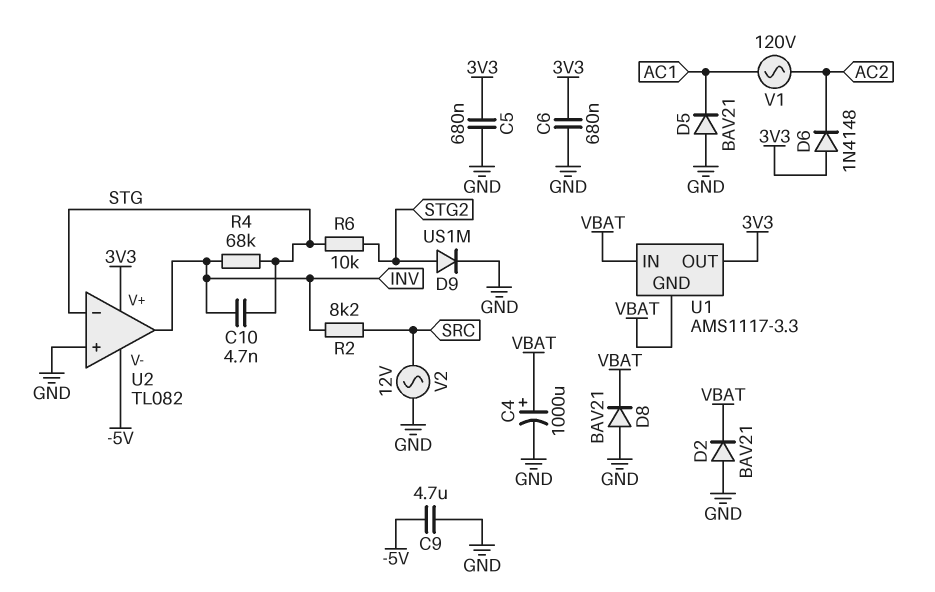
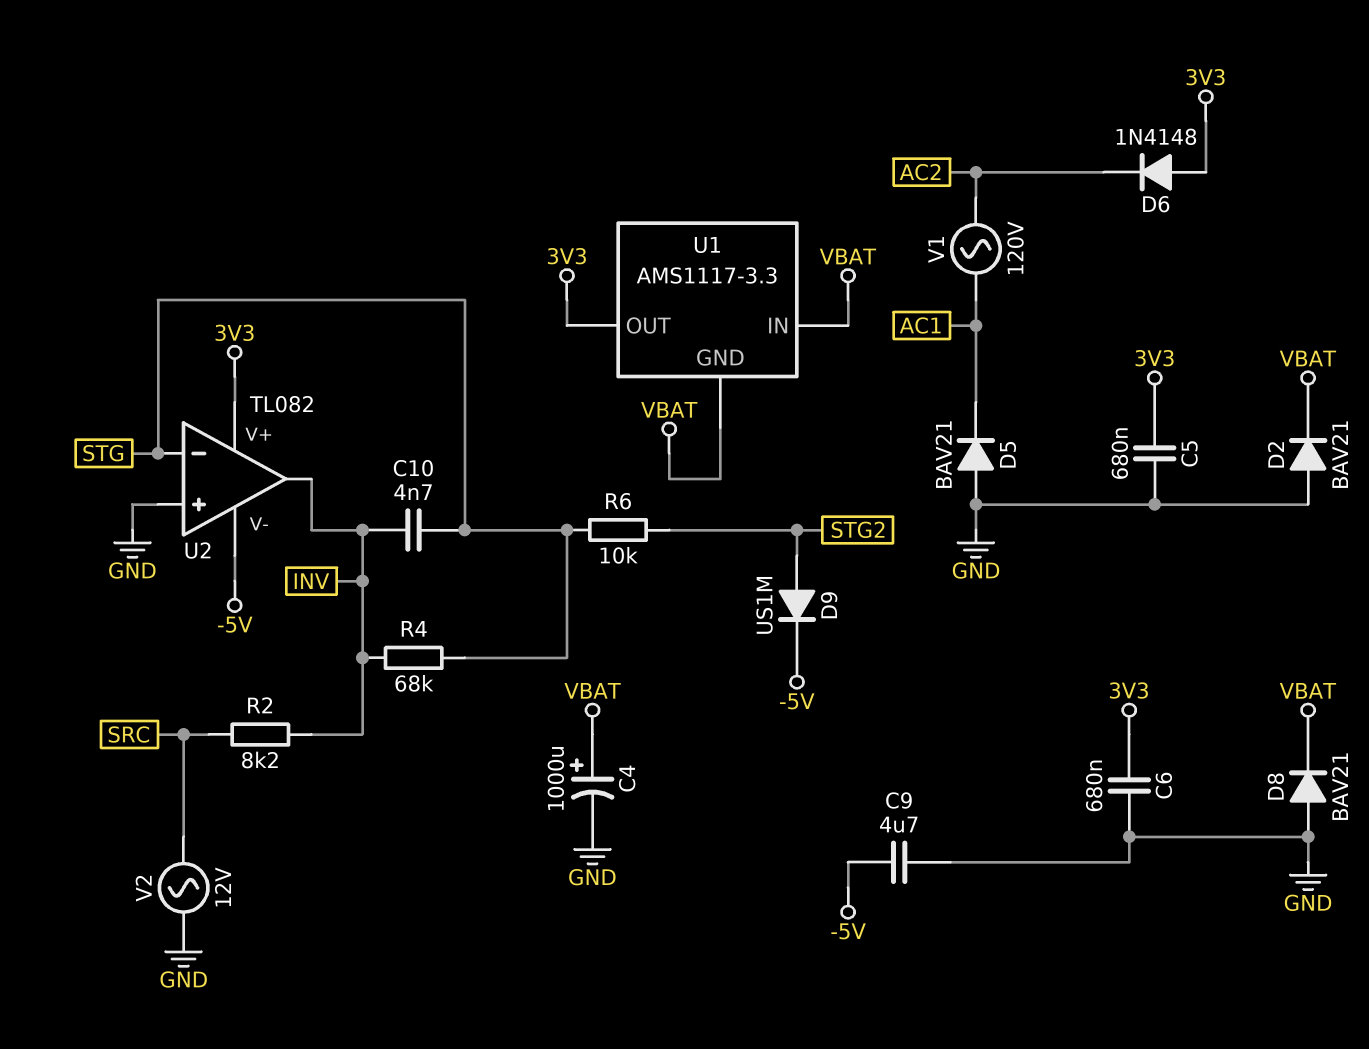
D9: diode US1M (A STG2, K GND) -> diode US1M (A STG2, K -5V)

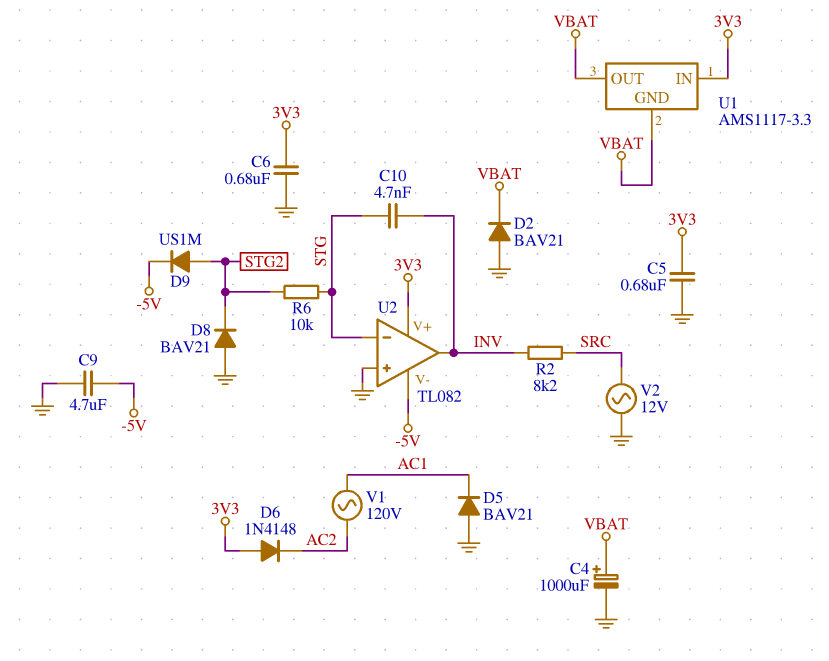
D8: diode BAV21 (A GND, K VBAT) -> diode BAV21 (A GND, K STG2)
R4: 68k (INV, STG) -> none
U1 pin IN: VBAT -> 3V3
U1 pin OUT: 3V3 -> VBAT

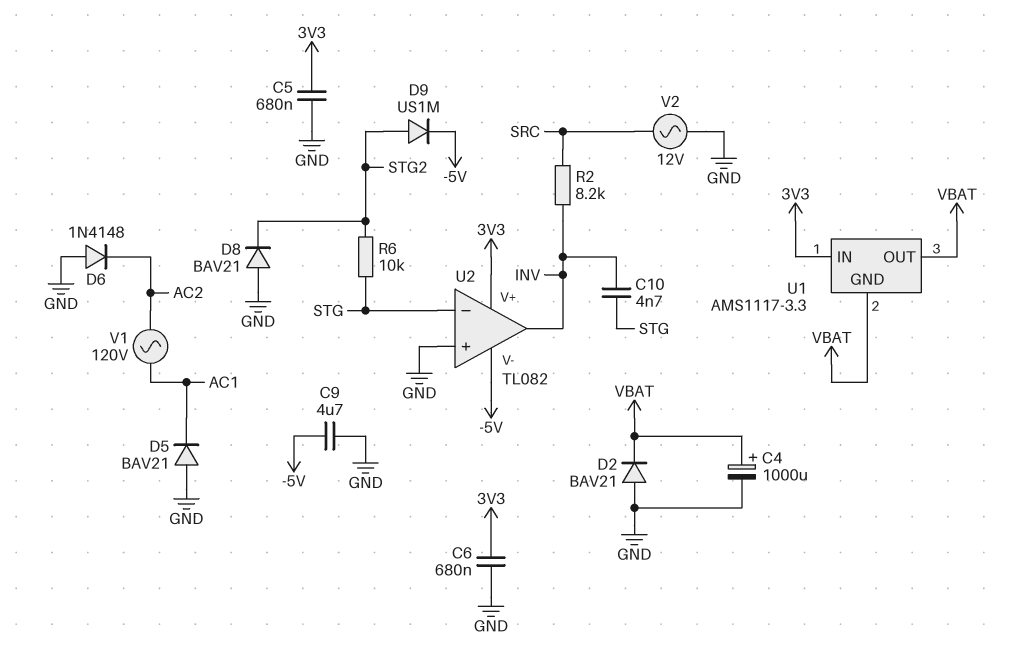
D6: diode 1N4148 (A 3V3, K AC2) -> diode 1N4148 (A GND, K AC2)

